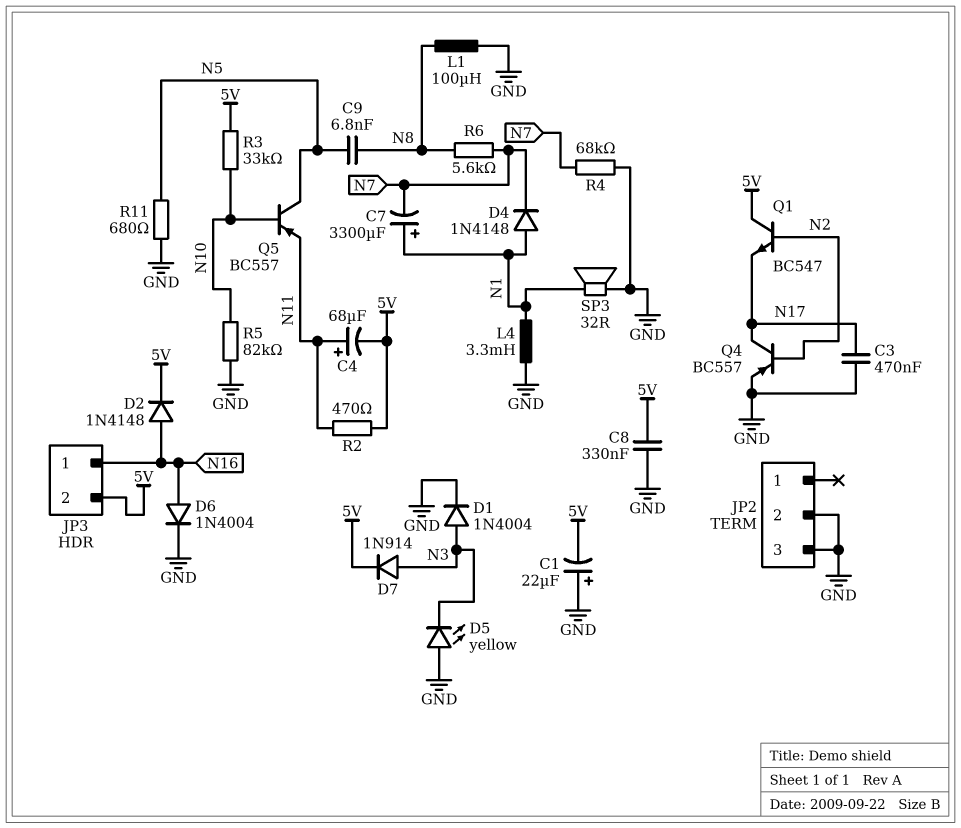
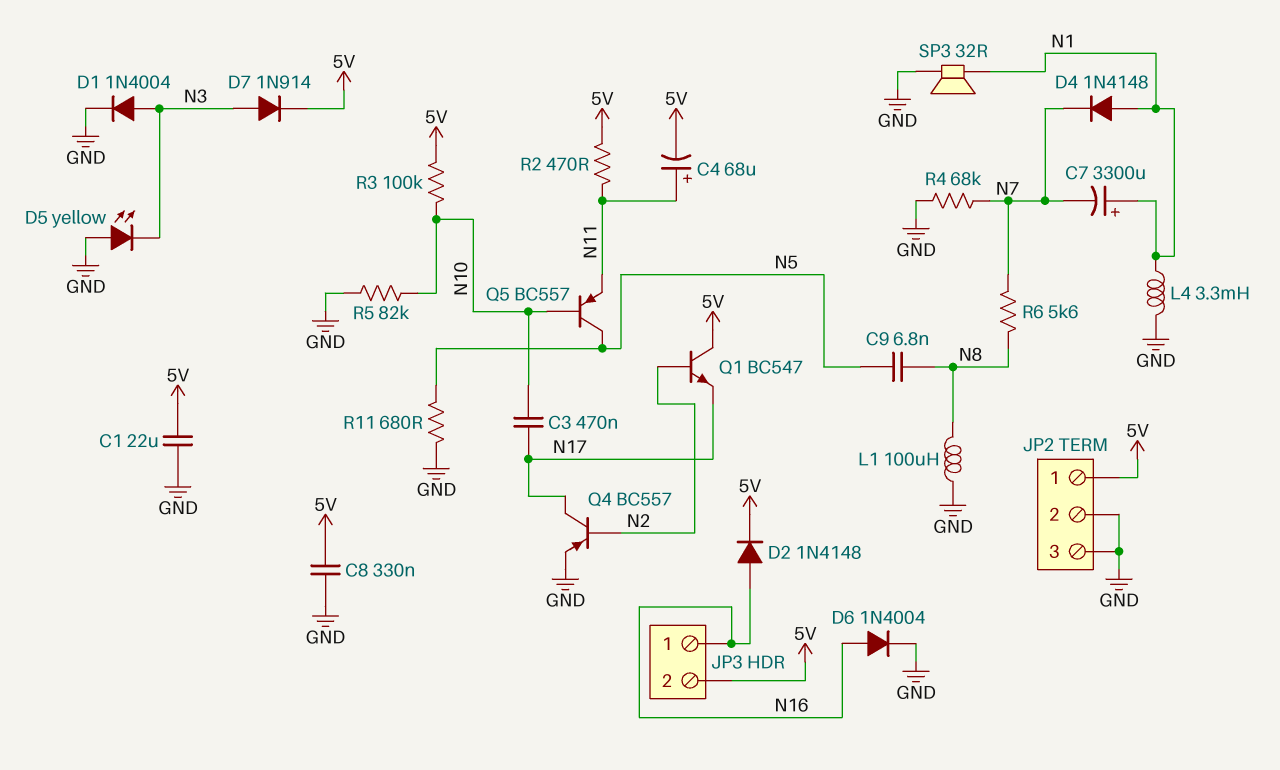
C1: 22uF (plus GND, minus 5V) -> 22uF (5V, GND)
C3: 470nF (GND, N17) -> 470nF (N10, N17)
JP2 pin 1: none -> 5V
R3: 33k (5V, N10) -> 100k (5V, N10)

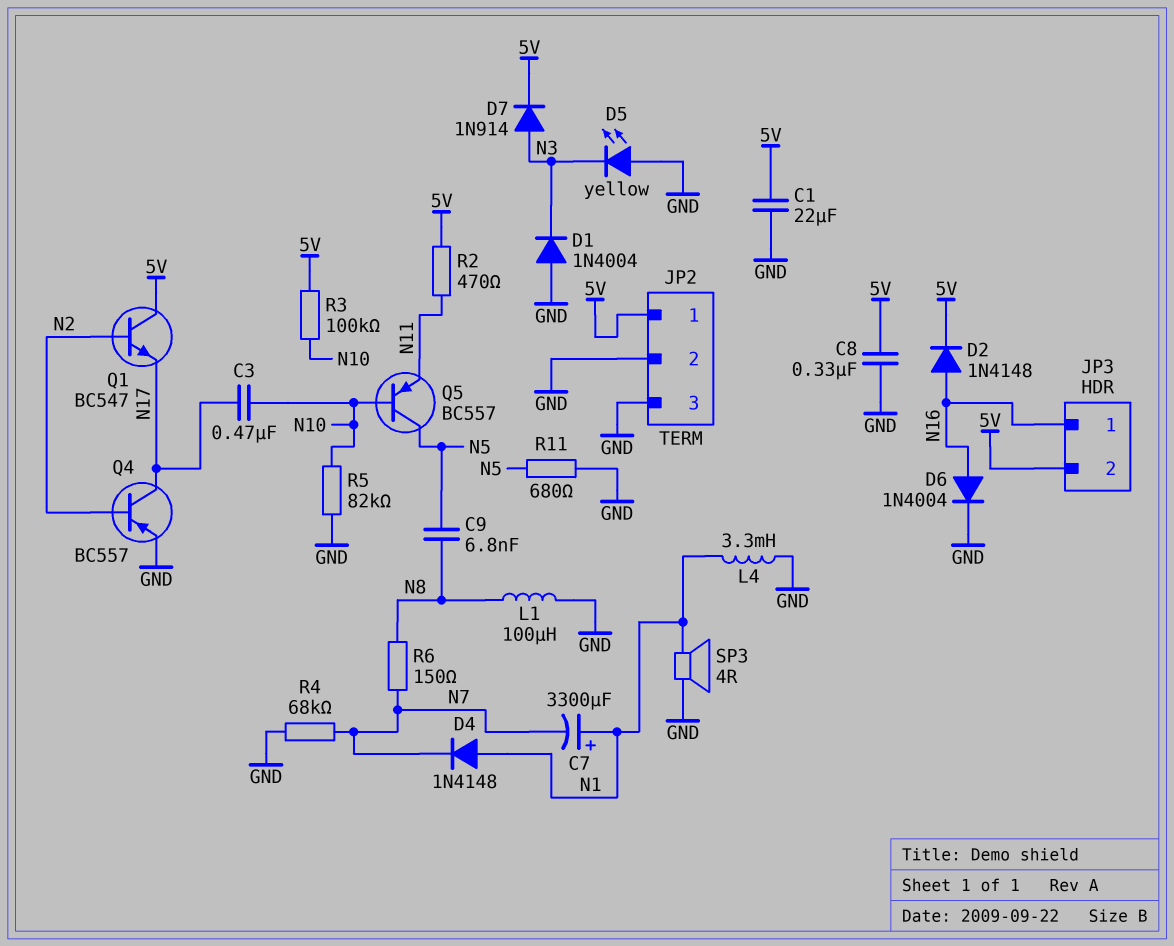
C4: 68uF (plus N11, minus 5V) -> none
D1: diode 1N4004 (A N3, K GND) -> diode 1N4004 (A GND, K N3)
R6: 5.6k (N7, N8) -> 150 (N7, N8)
SP3: speaker 32R (GND, N1) -> speaker 4R (GND, N1)

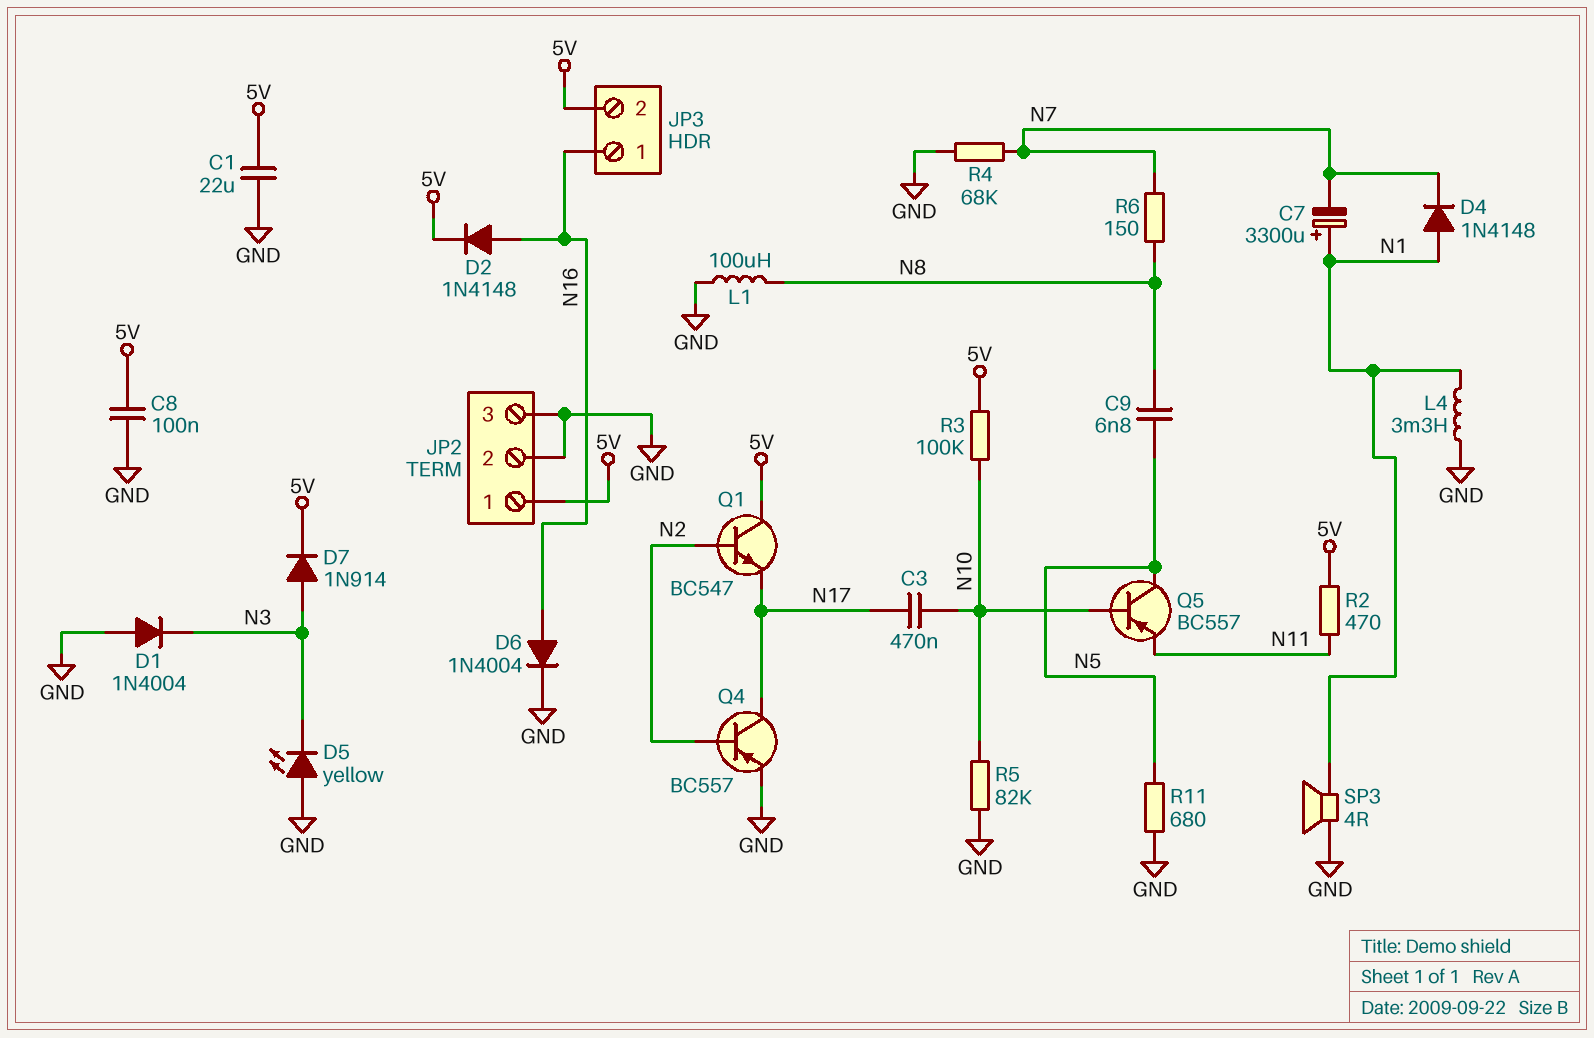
C8: 330nF (5V, GND) -> 100nF (5V, GND)

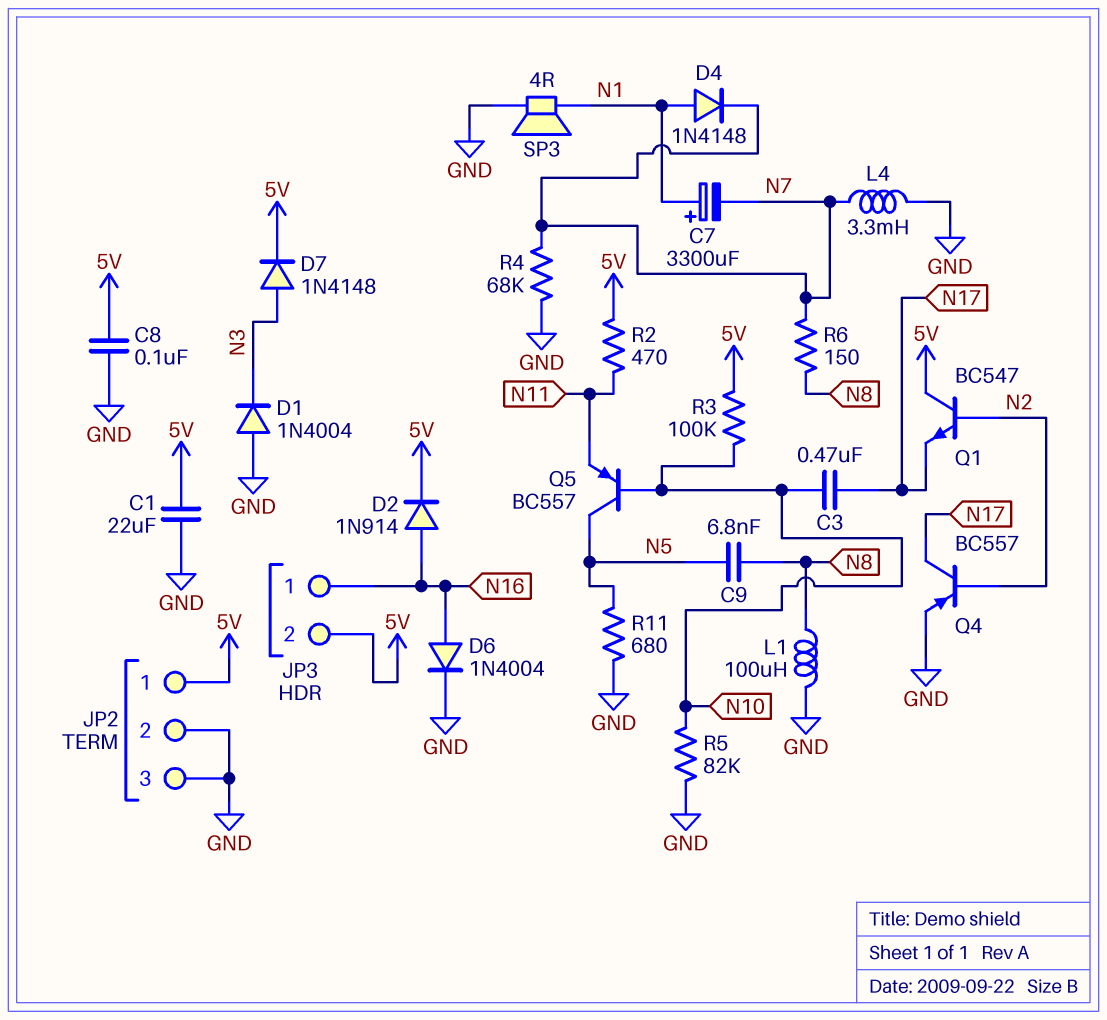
D2: diode 1N4148 (A N16, K 5V) -> diode 1N914 (A N16, K 5V)
D5: LED yellow (A GND, K N3) -> none
D7: diode 1N914 (A N3, K 5V) -> diode 1N4148 (A N3, K 5V)
L4: 3.3mH (GND, N1) -> 3.3mH (GND, N7)

